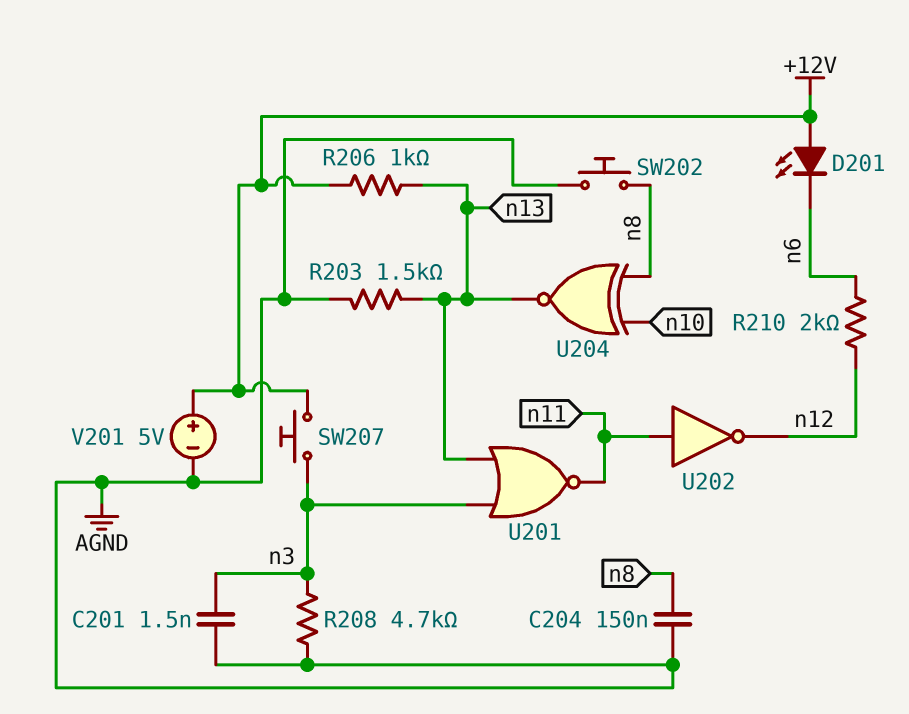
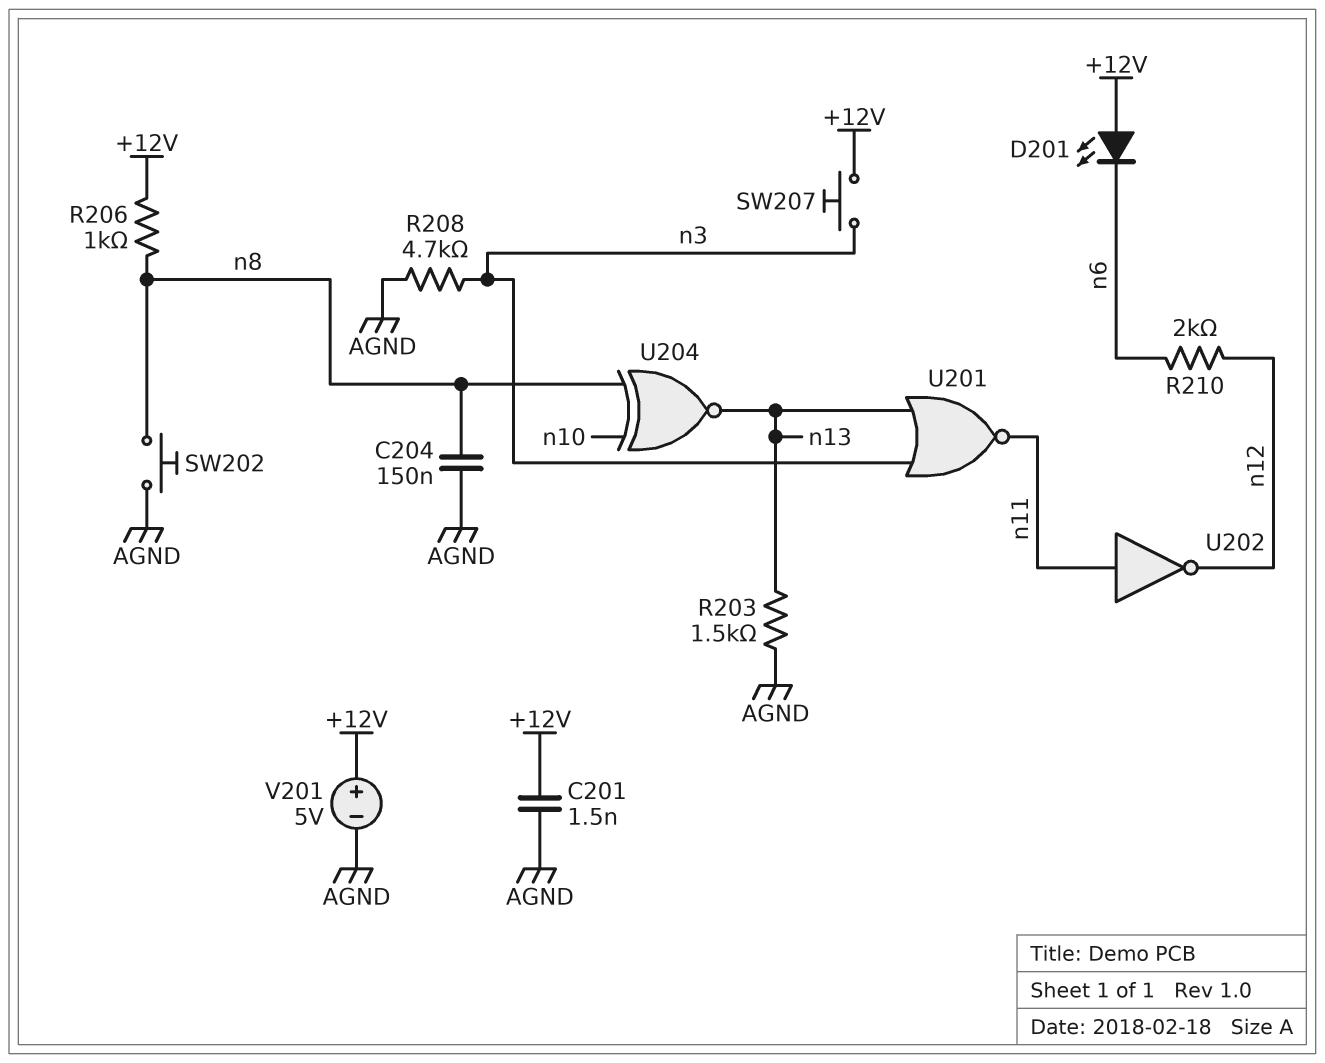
C201: 1.5nF (AGND, n3) -> 1.5nF (+12V, AGND)
R206: 1k (+12V, n13) -> 1k (+12V, n8)

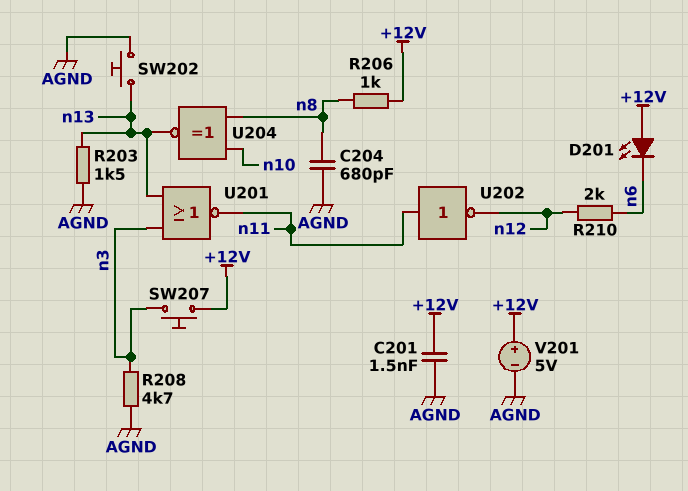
C204: 150nF (AGND, n8) -> 680pF (AGND, n8)
SW202: button (AGND, n8) -> button (AGND, n13)

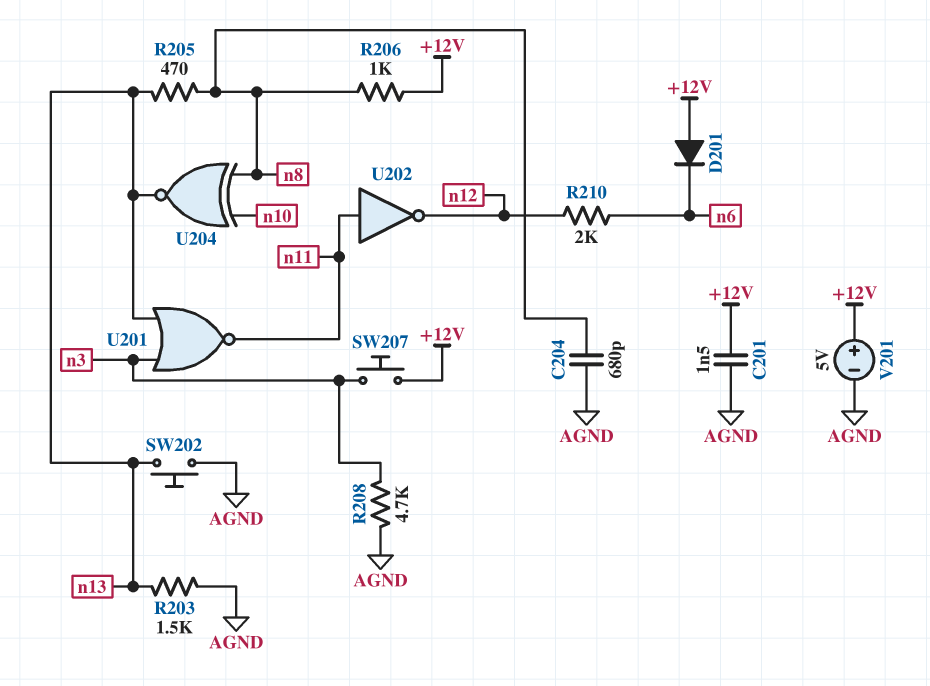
D201: LED (A +12V, K n6) -> diode (A +12V, K n6)
R205: none -> 470 (n8, n13)

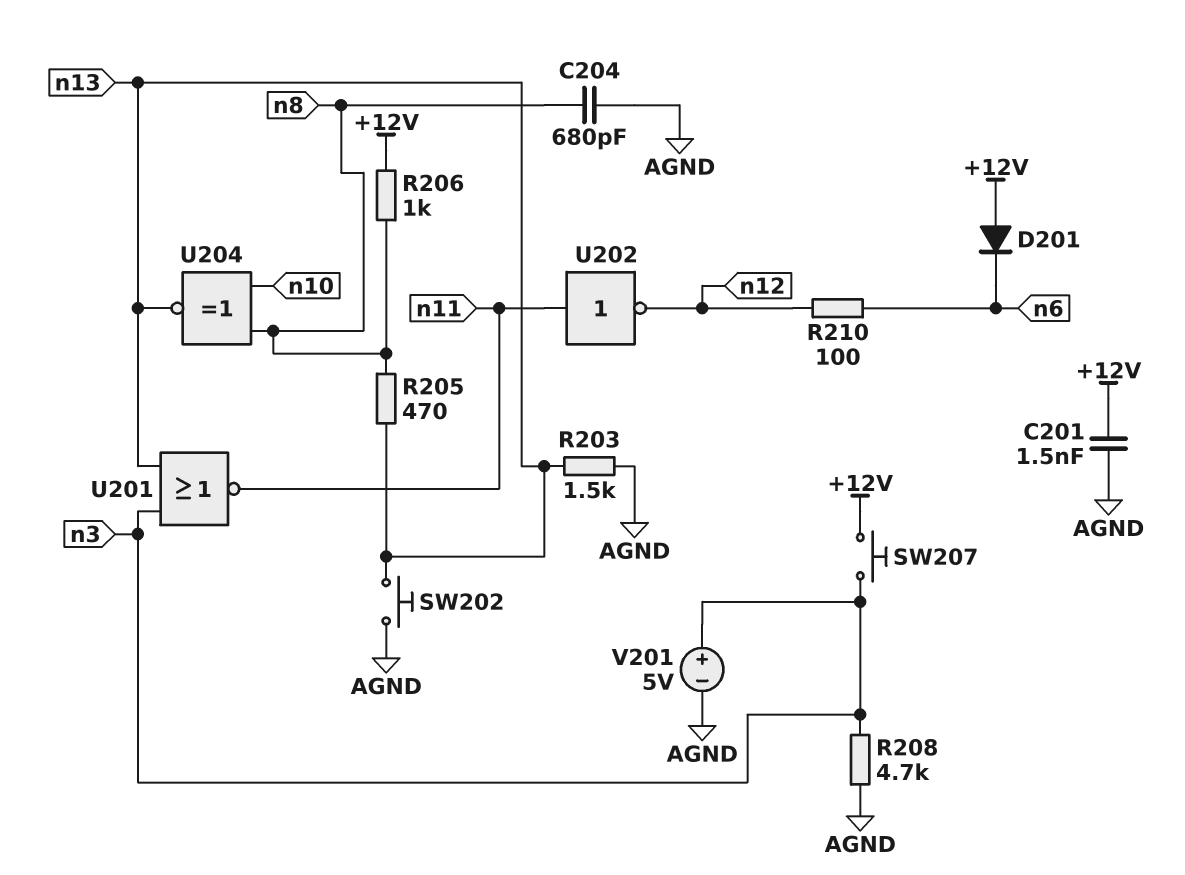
R210: 2k (n6, n12) -> 100 (n6, n12)
V201: 5V (plus +12V, minus AGND) -> 5V (plus n3, minus AGND)

